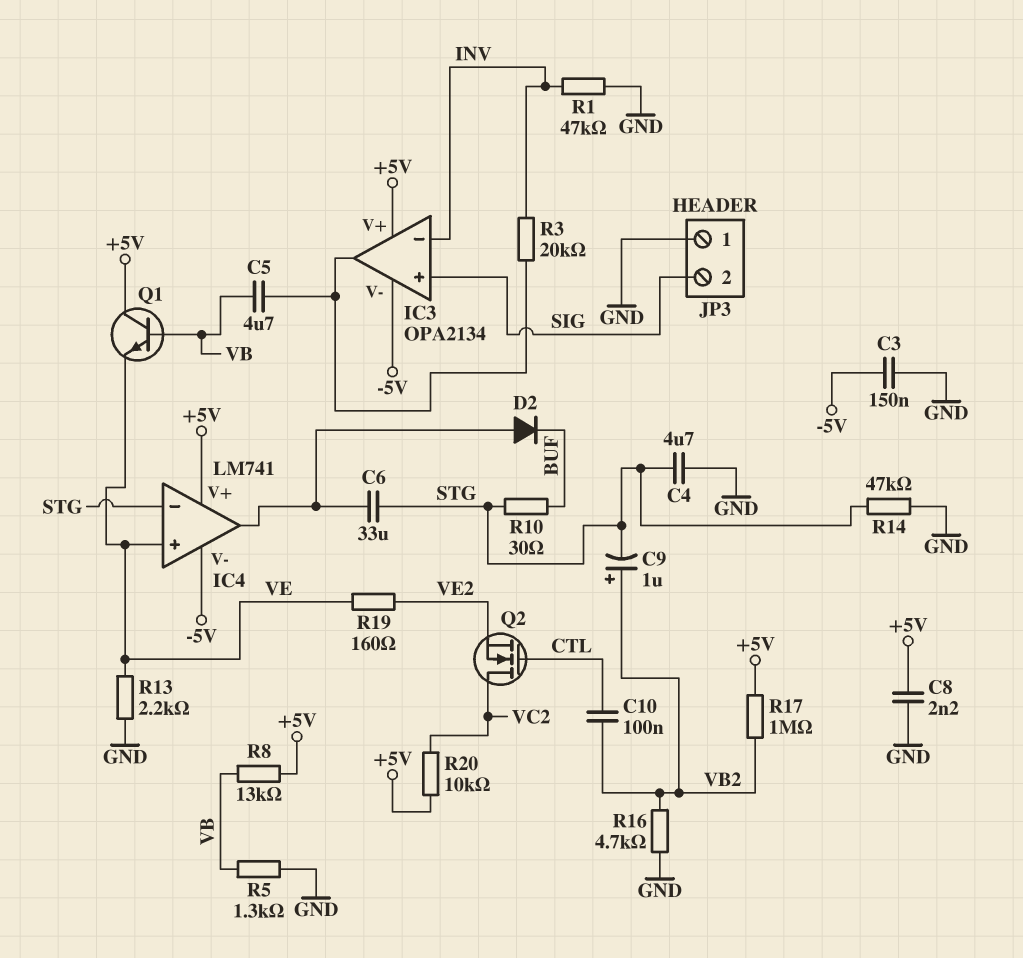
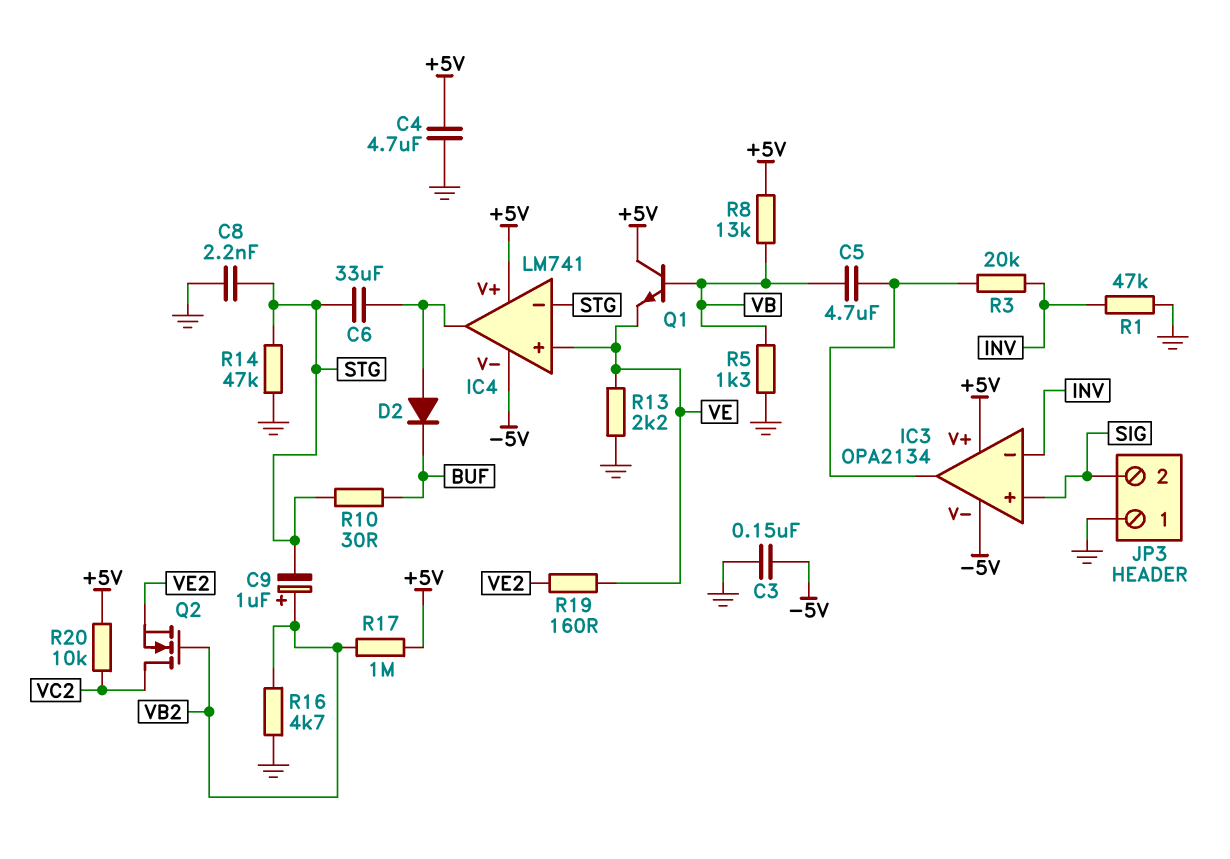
C4: 4.7uF (GND, STG) -> 4.7uF (+5V, GND)
C8: 2.2nF (+5V, GND) -> 2.2nF (GND, STG)
C10: 100nF (CTL, VB2) -> none
Q2: NMOS (G CTL, D VC2, S VE2) -> NMOS (G VB2, D VC2, S VE2)

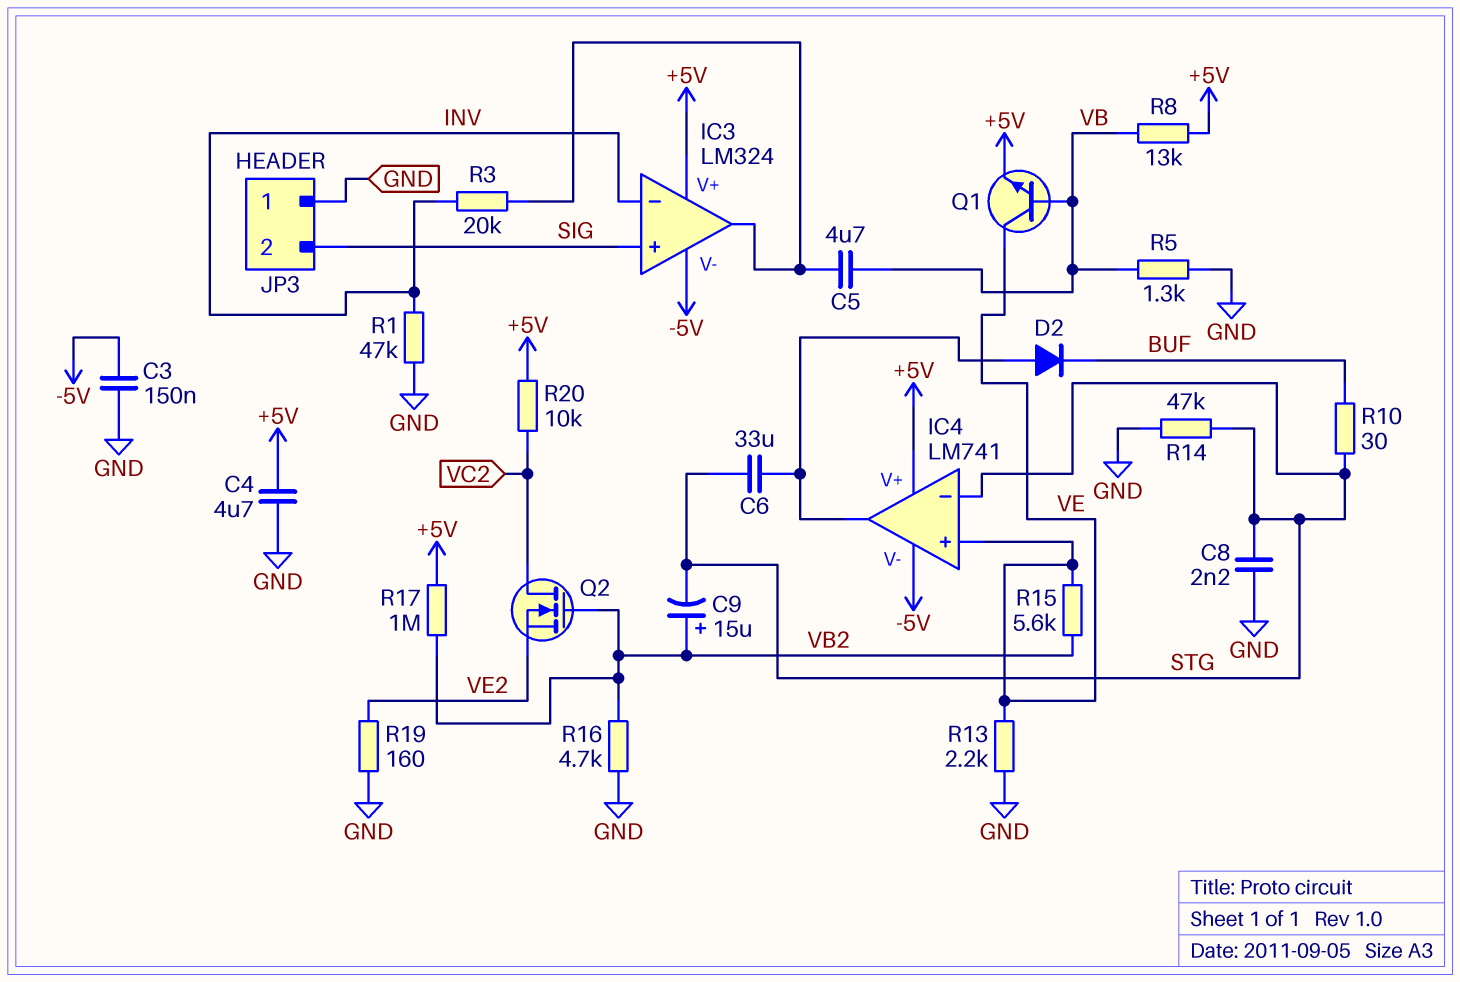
C9: 1uF (plus VB2, minus STG) -> 15uF (plus VB2, minus STG)
IC3: OPA2134 -> LM324
Q1: NPN (B VB, C +5V, E VE) -> NPN (B VB, C VE, E +5V)
R15: none -> 5.6k (VB2, VE)
R19: 160 (VE, VE2) -> 160 (GND, VE2)

